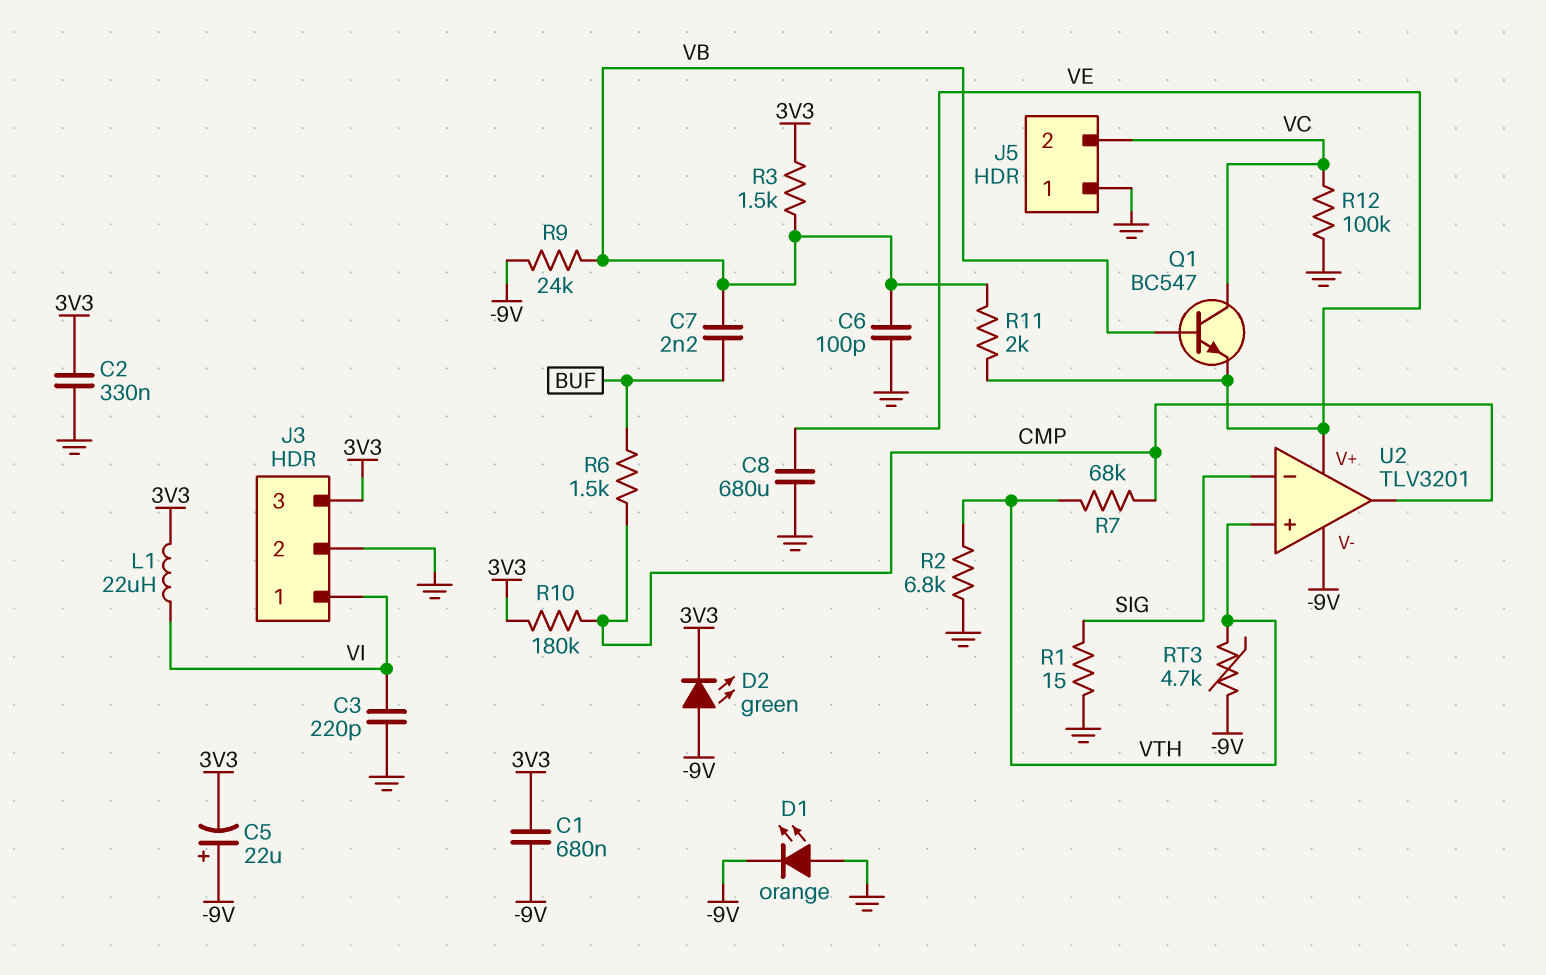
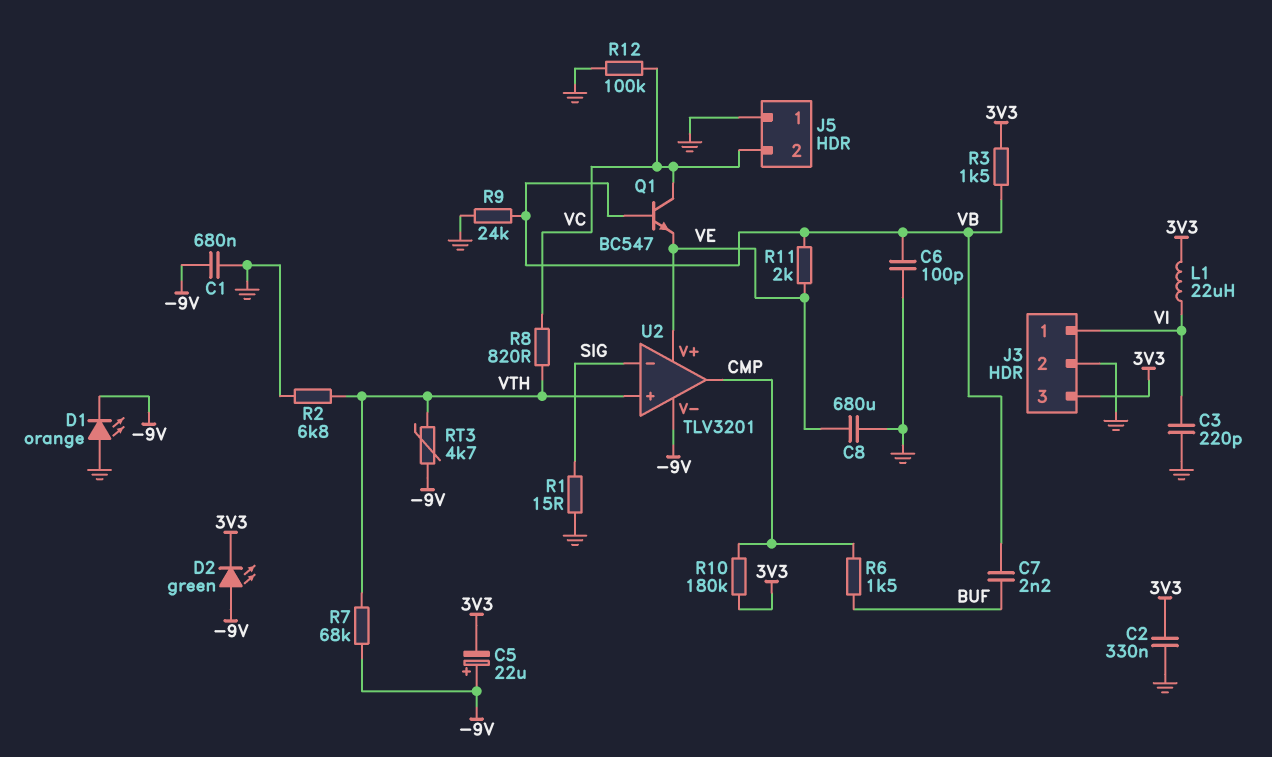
C1: 680nF (-9V, 3V3) -> 680nF (-9V, GND)
R7: 68k (CMP, VTH) -> 68k (-9V, VTH)
R8: none -> 820 (VC, VTH)
R9: 24k (-9V, VB) -> 24k (GND, VB)

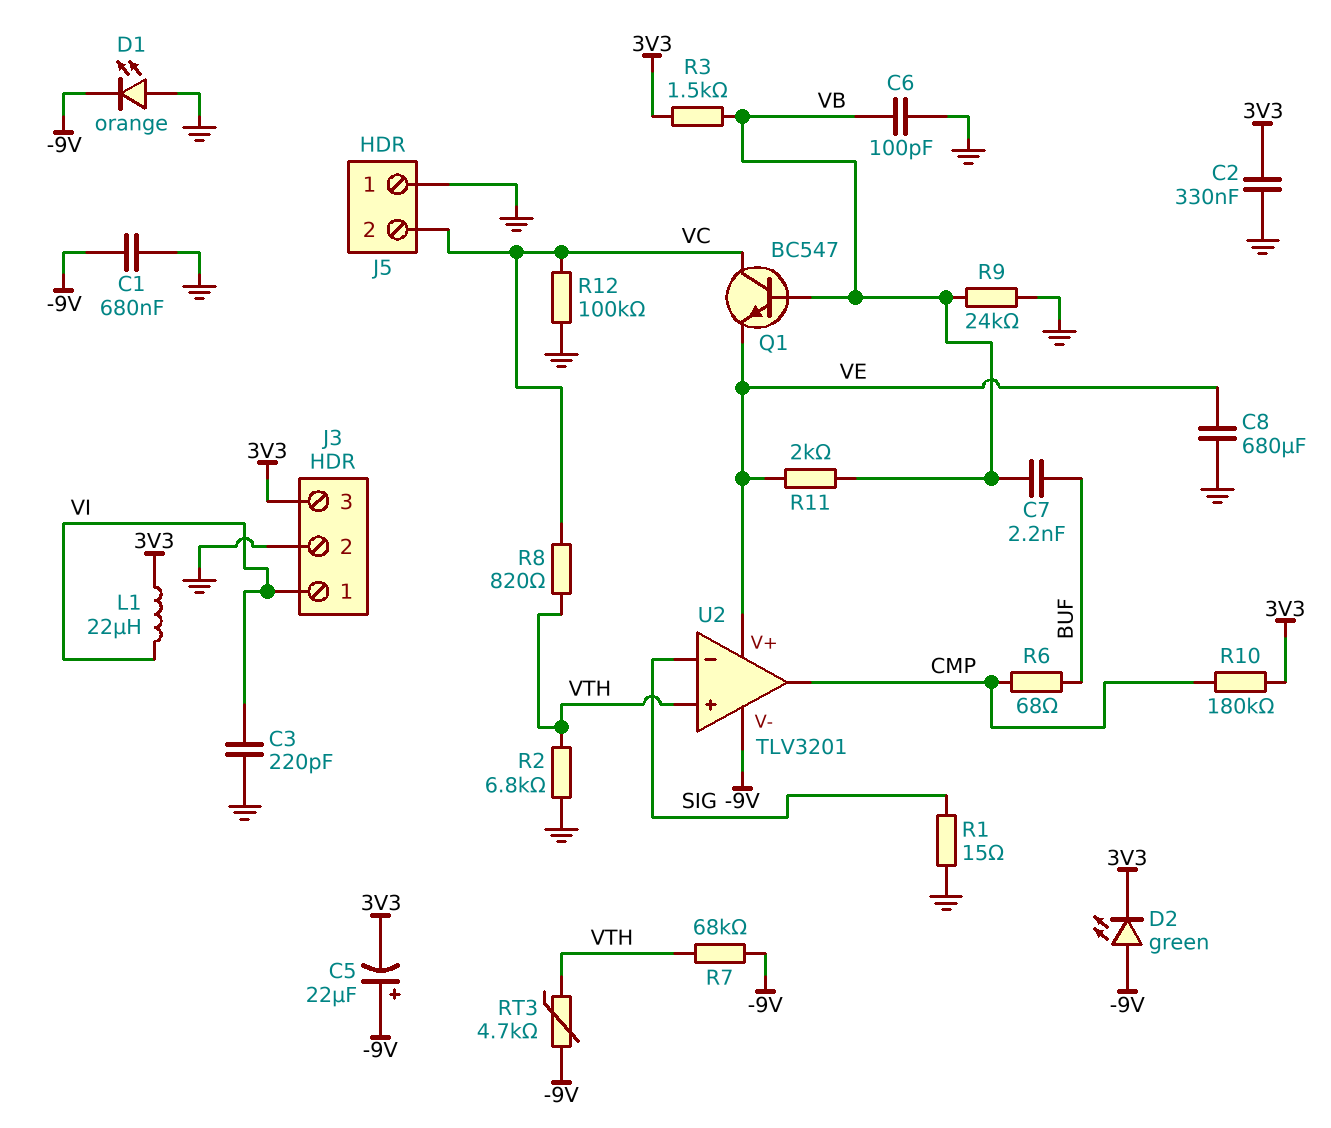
R6: 1.5k (BUF, CMP) -> 68 (BUF, CMP)

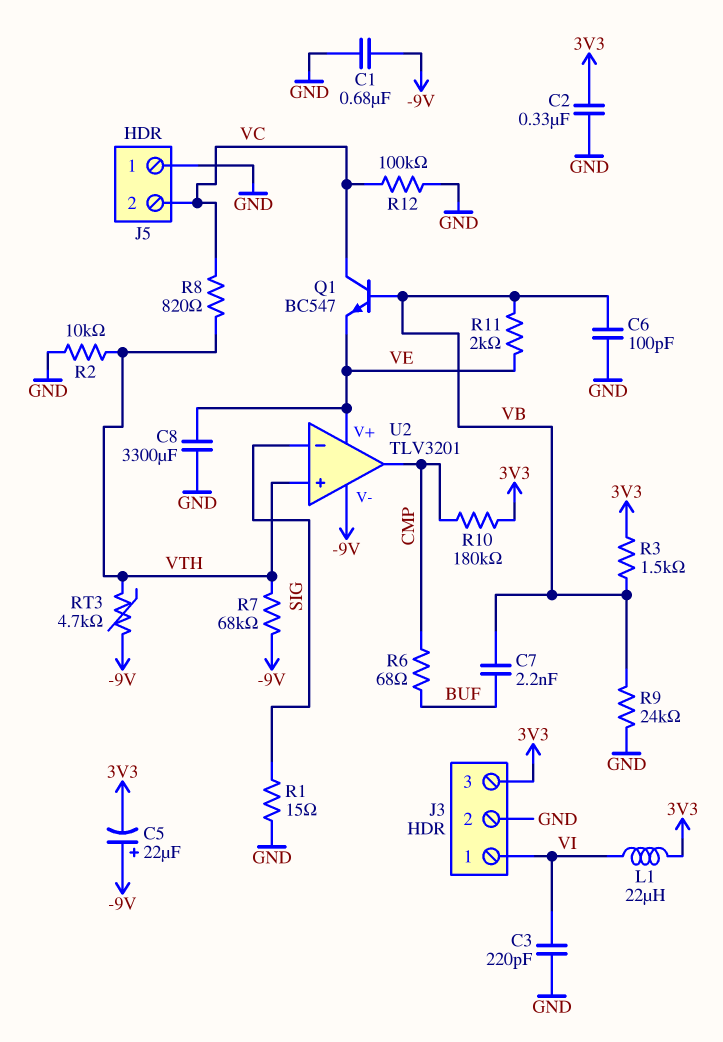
C8: 680uF (GND, VE) -> 3300uF (GND, VE)
D1: LED orange (A GND, K -9V) -> none
D2: LED green (A -9V, K 3V3) -> none
R2: 6.8k (GND, VTH) -> 10k (GND, VTH)

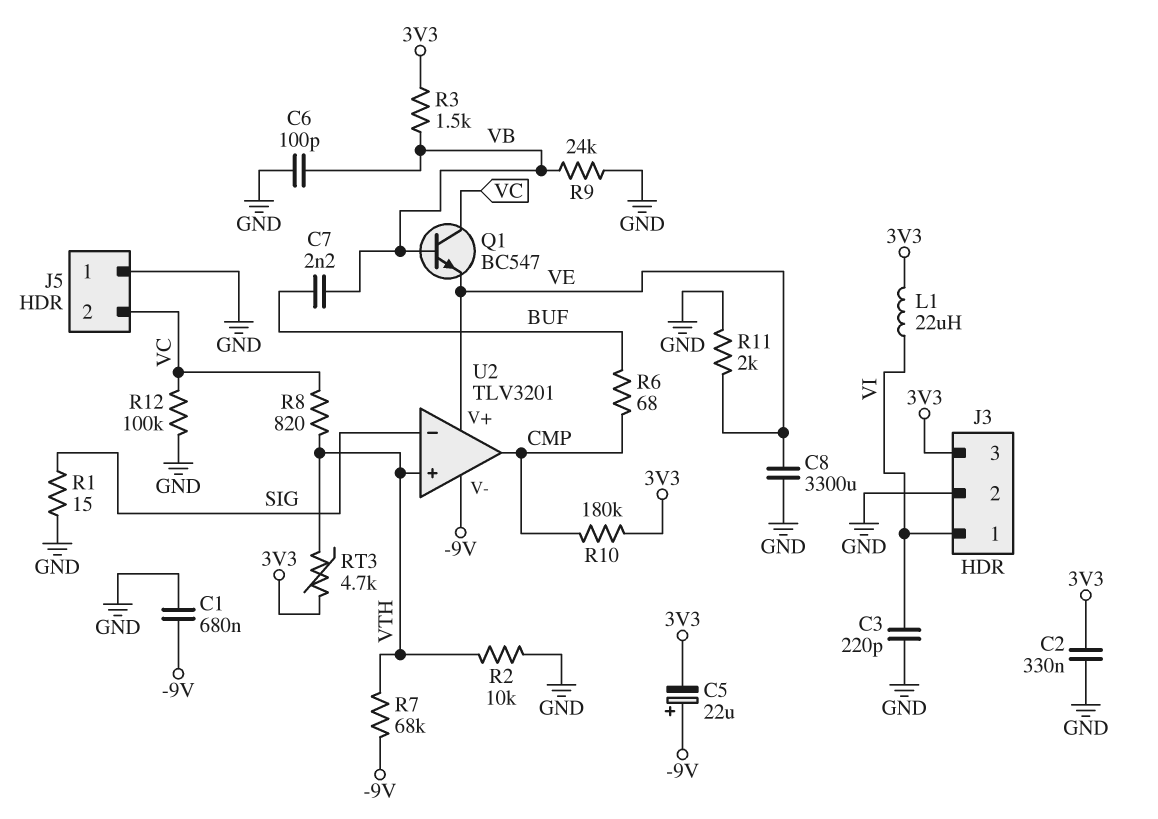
R11: 2k (VB, VE) -> 2k (GND, VE)
RT3: 4.7k (-9V, VTH) -> 4.7k (3V3, VTH)

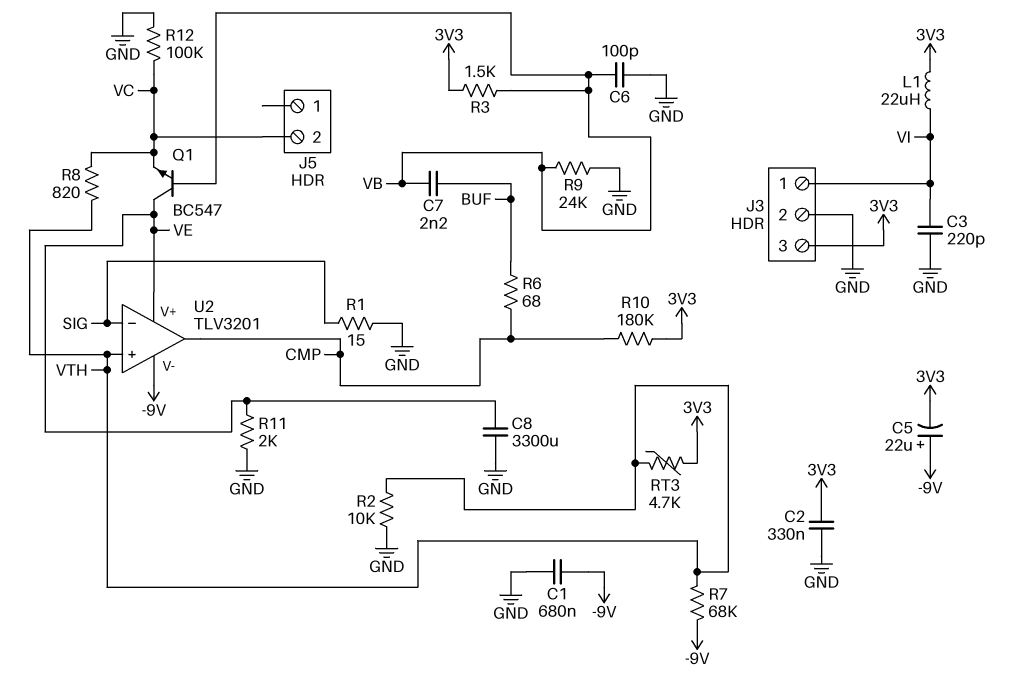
J5 pin 1: GND -> none
Q1: NPN BC547 (B VB, C VC, E VE) -> NPN BC547 (B VB, C VE, E VC)

